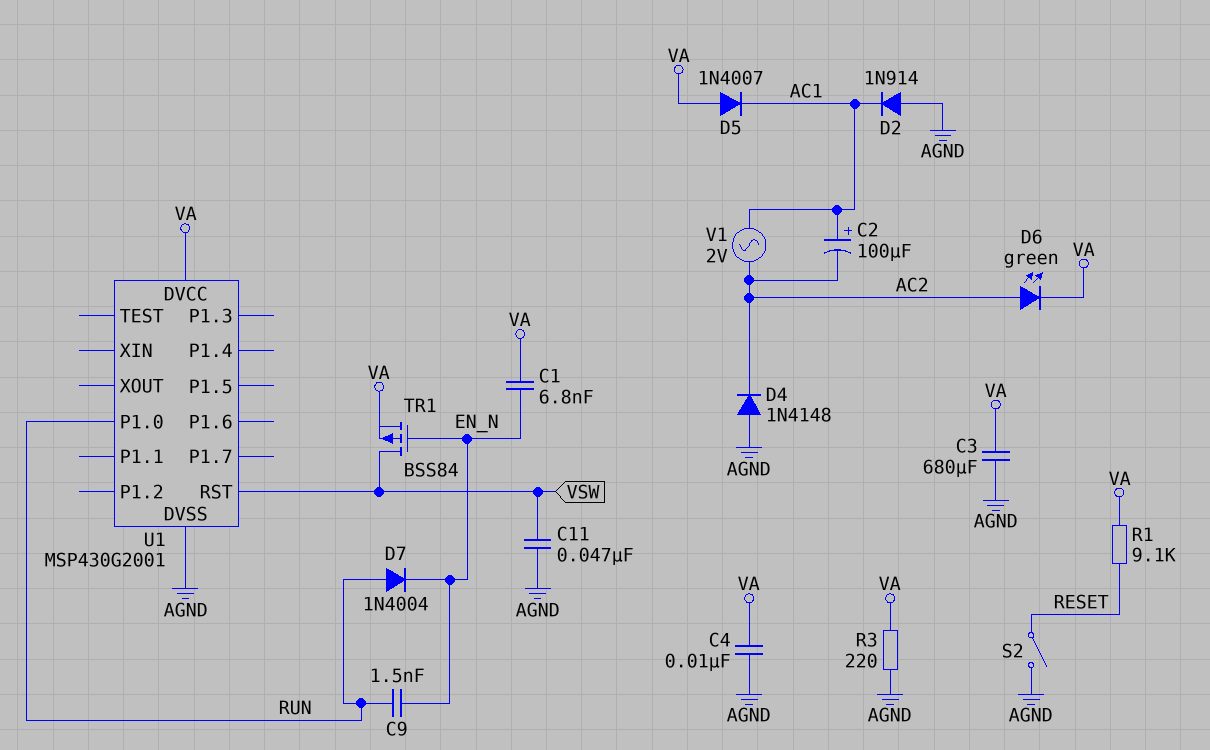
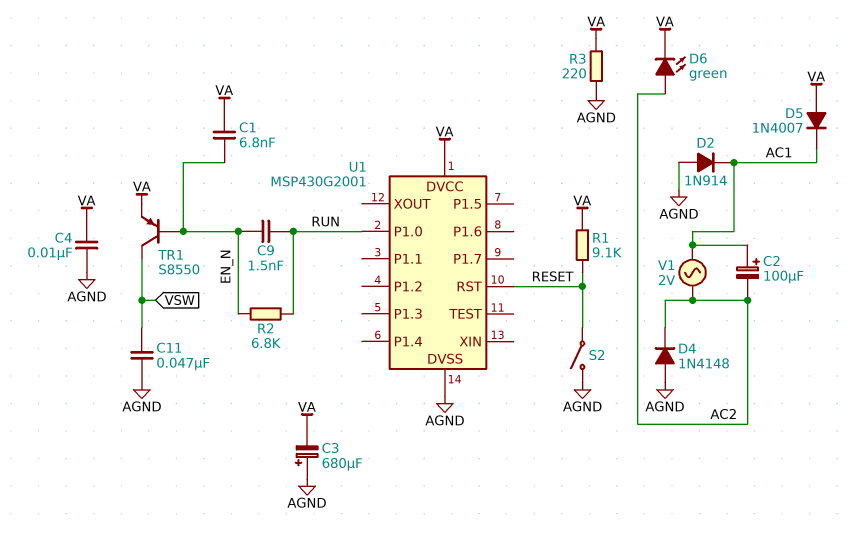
C3: 680uF (AGND, VA) -> 680uF (plus AGND, minus VA)
D7: diode 1N4004 (A RUN, K EN_N) -> none
R2: none -> 6.8k (EN_N, RUN)
TR1: PMOS BSS84 (G EN_N, D VSW, S VA) -> PNP S8550 (B EN_N, C VSW, E VA)
U1 pin RST: VSW -> RESET

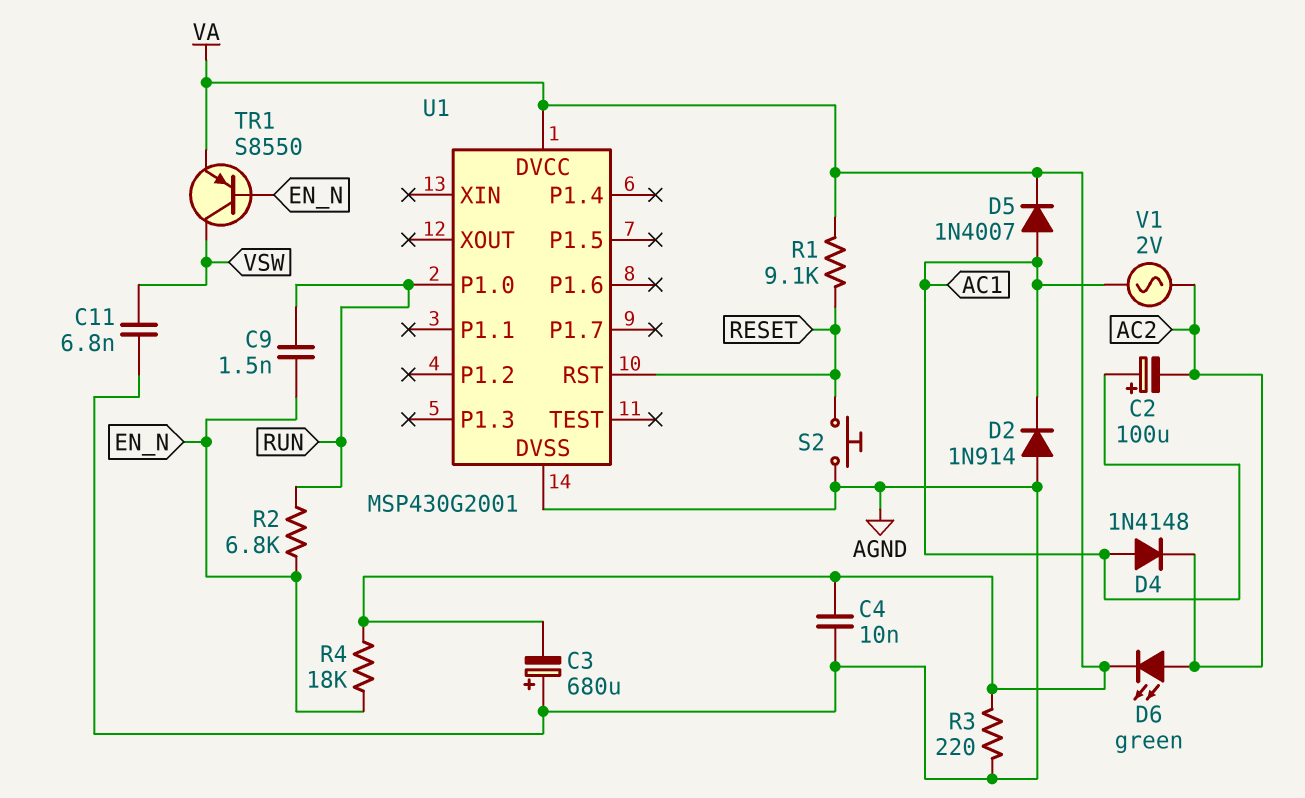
C1: 6.8nF (EN_N, VA) -> none
C11: 47nF (AGND, VSW) -> 6.8nF (AGND, VSW)
D4: diode 1N4148 (A AGND, K AC2) -> diode 1N4148 (A AC1, K AC2)
D5: diode 1N4007 (A VA, K AC1) -> diode 1N4007 (A AC1, K VA)
R4: none -> 18k (EN_N, VA)
S2: switch (AGND, RESET) -> button (AGND, RESET)

